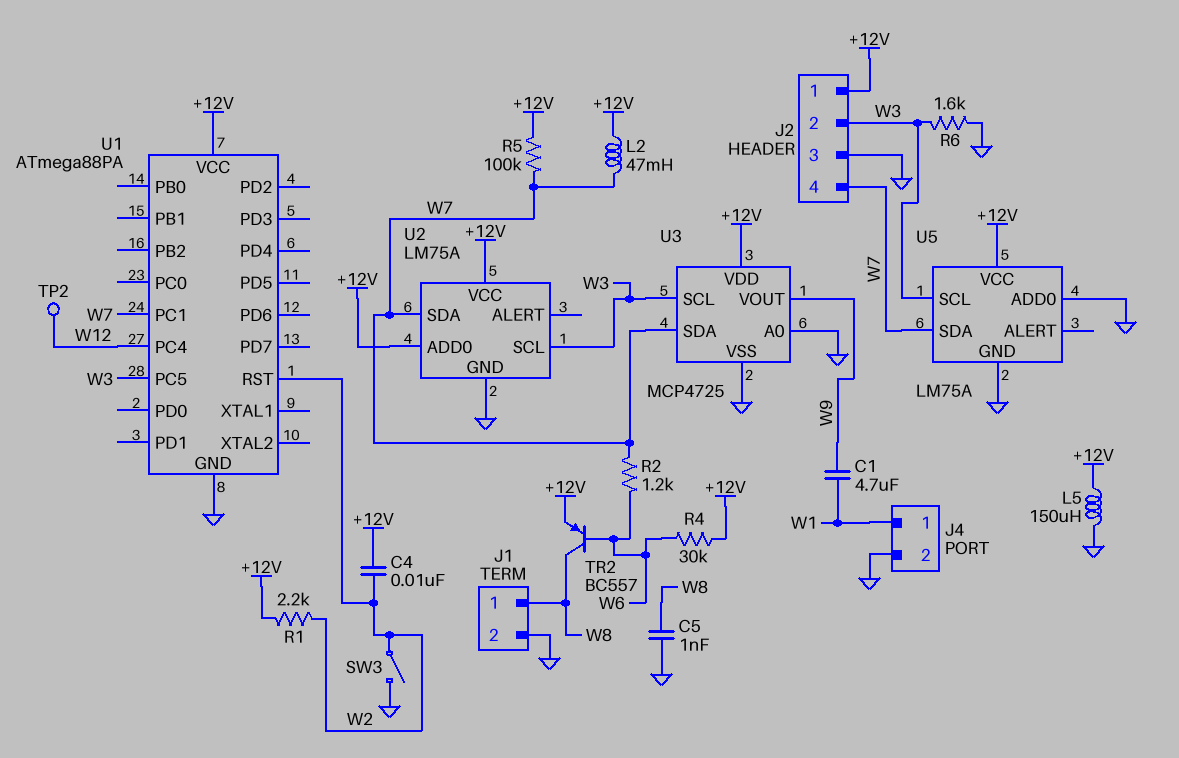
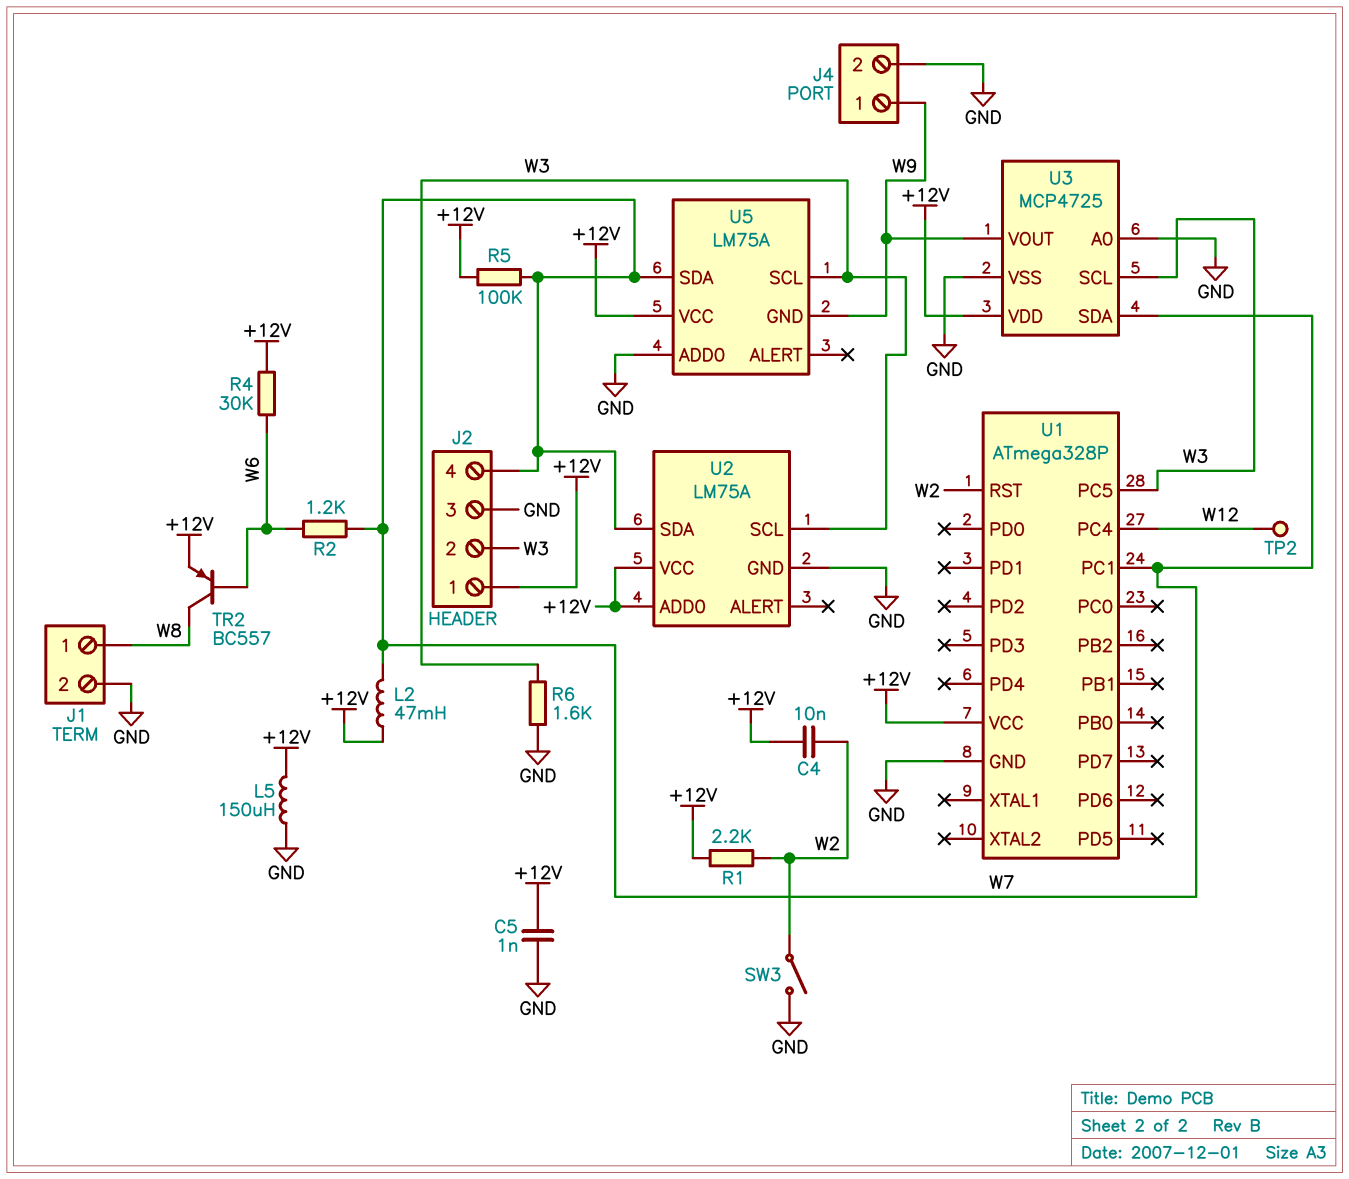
C1: 4.7uF (W1, W9) -> none
C5: 1nF (GND, W8) -> 1nF (+12V, GND)
J4 pin 1: W1 -> W9
U1: ATmega88PA -> ATmega328P
U5 pin GND: GND -> W9

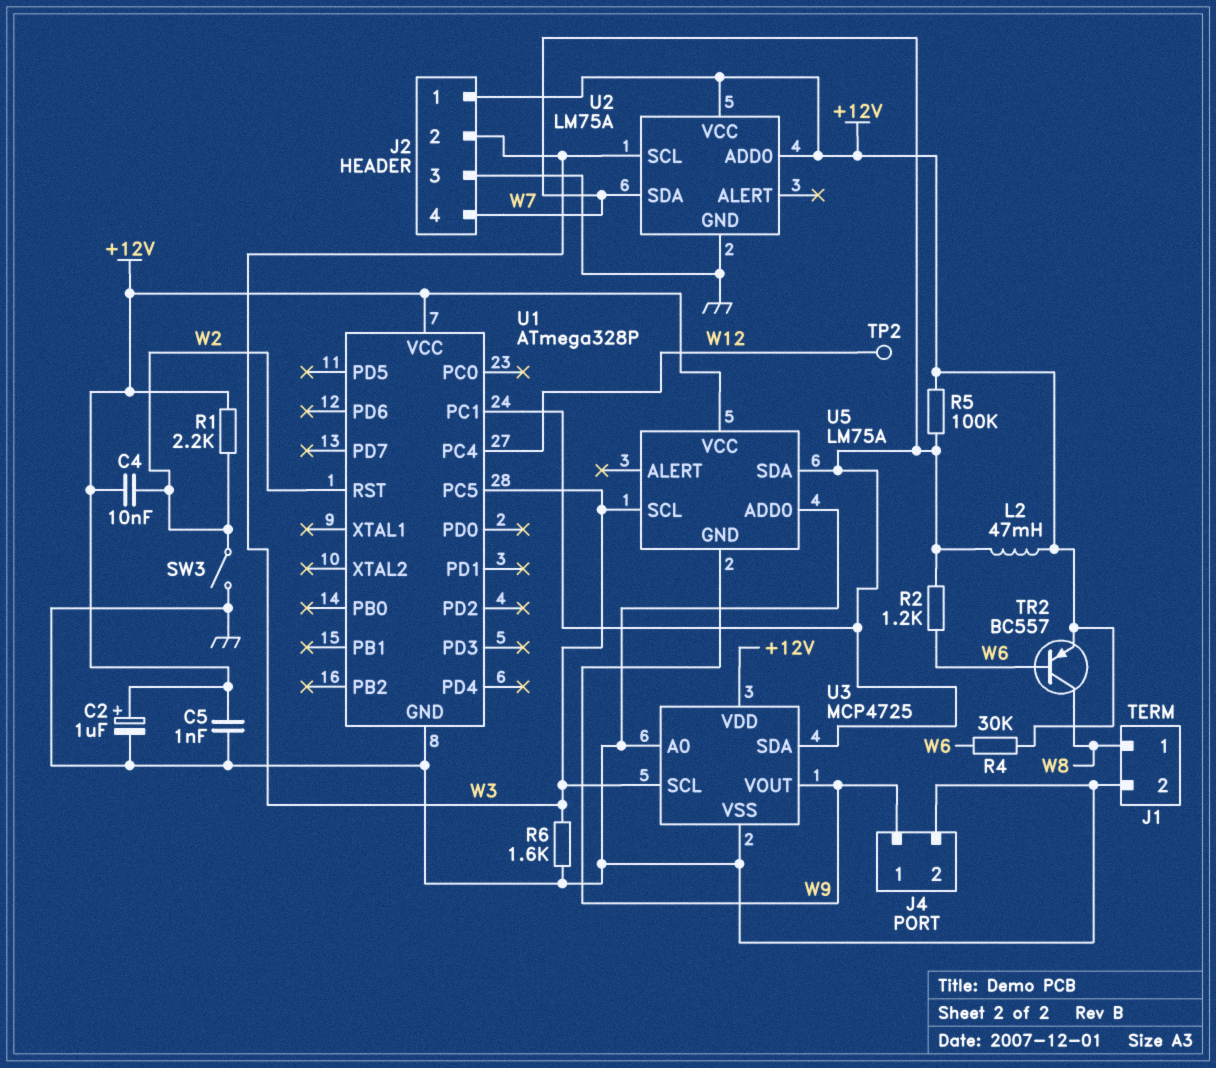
C2: none -> 1uF (plus +12V, minus GND)
L5: 150uH (+12V, GND) -> none

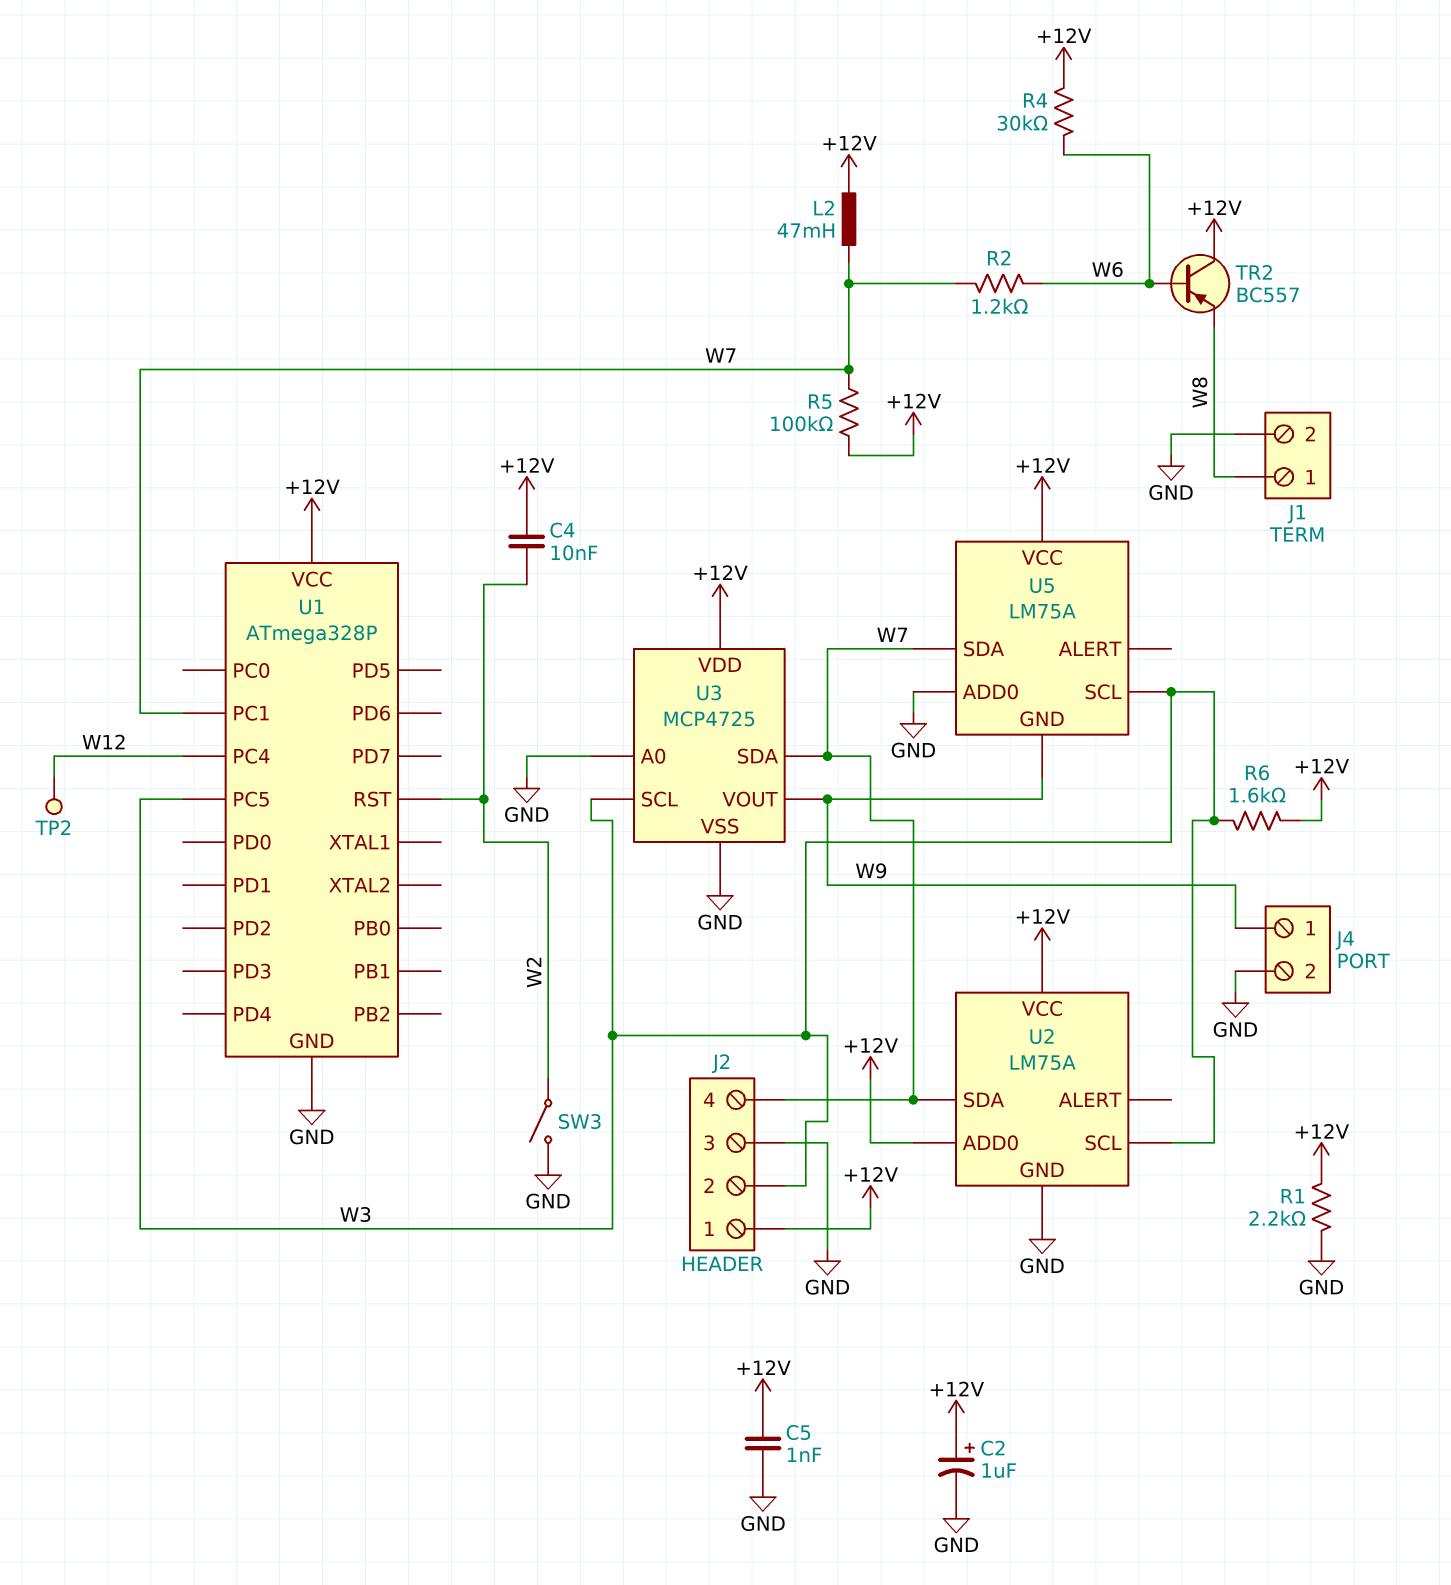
R1: 2.2k (+12V, W2) -> 2.2k (+12V, GND)
R6: 1.6k (GND, W3) -> 1.6k (+12V, W3)
TR2: PNP BC557 (B W6, C W8, E +12V) -> PNP BC557 (B W6, C +12V, E W8)

